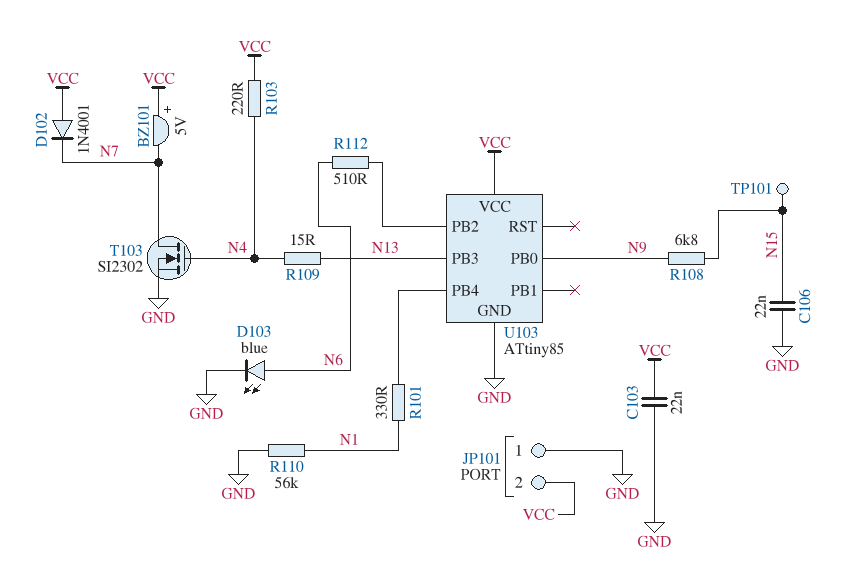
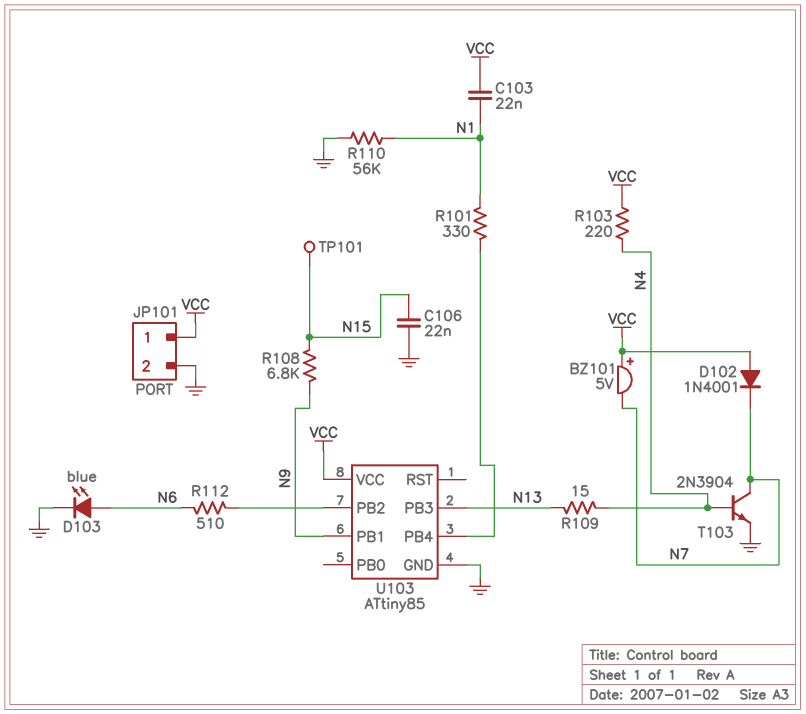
C103: 22nF (GND, VCC) -> 22nF (N1, VCC)
JP101 pin 1: GND -> VCC
JP101 pin 2: VCC -> GND
T103: NMOS SI2302 (G N4, D N7, S GND) -> NPN 2N3904 (B N4, C N7, E GND)
U103 pin PB0: N9 -> none
U103 pin PB1: none -> N9

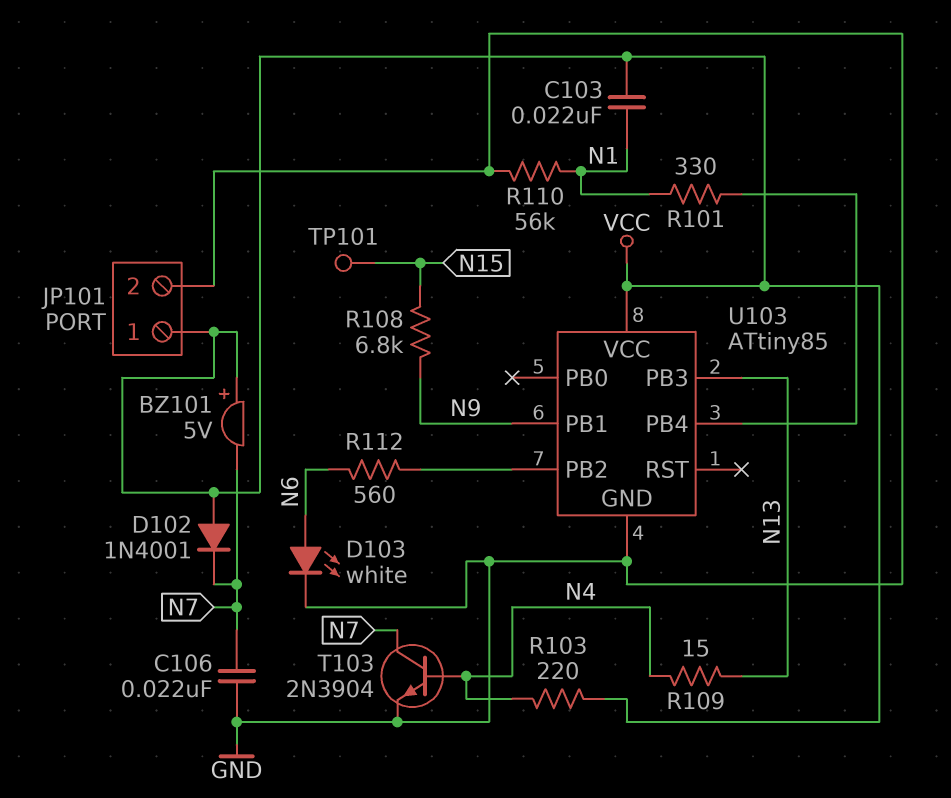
C106: 22nF (GND, N15) -> 22nF (GND, N7)
D103: LED blue (A N6, K GND) -> LED white (A N6, K GND)
R112: 510 (N6, U103/PB2) -> 560 (N6, U103/PB2)

